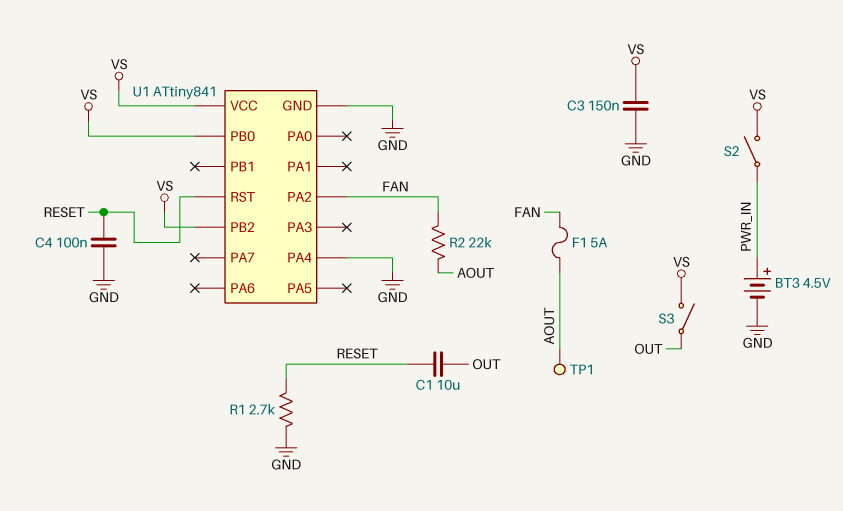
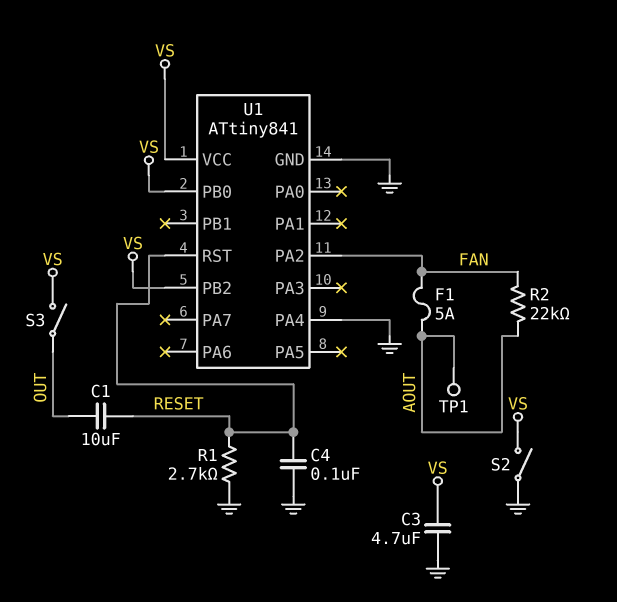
BT3: 4.5V (plus PWR_IN, minus GND) -> none
C3: 150nF (GND, VS) -> 4.7uF (GND, VS)
S2: switch (PWR_IN, VS) -> switch (GND, VS)

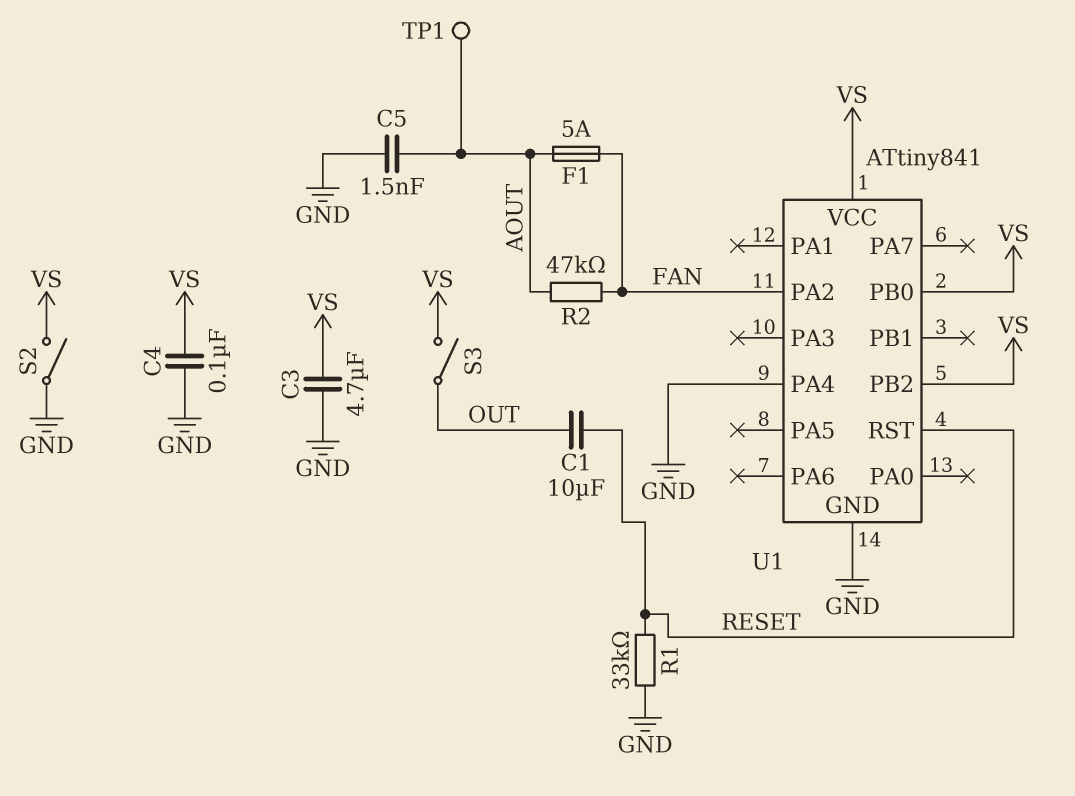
C4: 100nF (GND, RESET) -> 100nF (GND, VS)
C5: none -> 1.5nF (AOUT, GND)
R1: 2.7k (GND, RESET) -> 33k (GND, RESET)
R2: 22k (AOUT, FAN) -> 47k (AOUT, FAN)

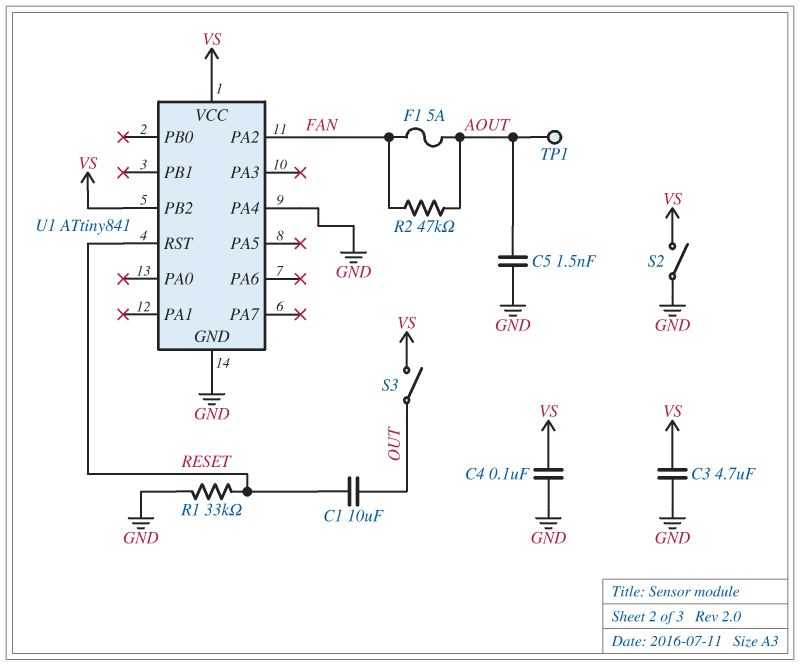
U1 pin PB0: VS -> none

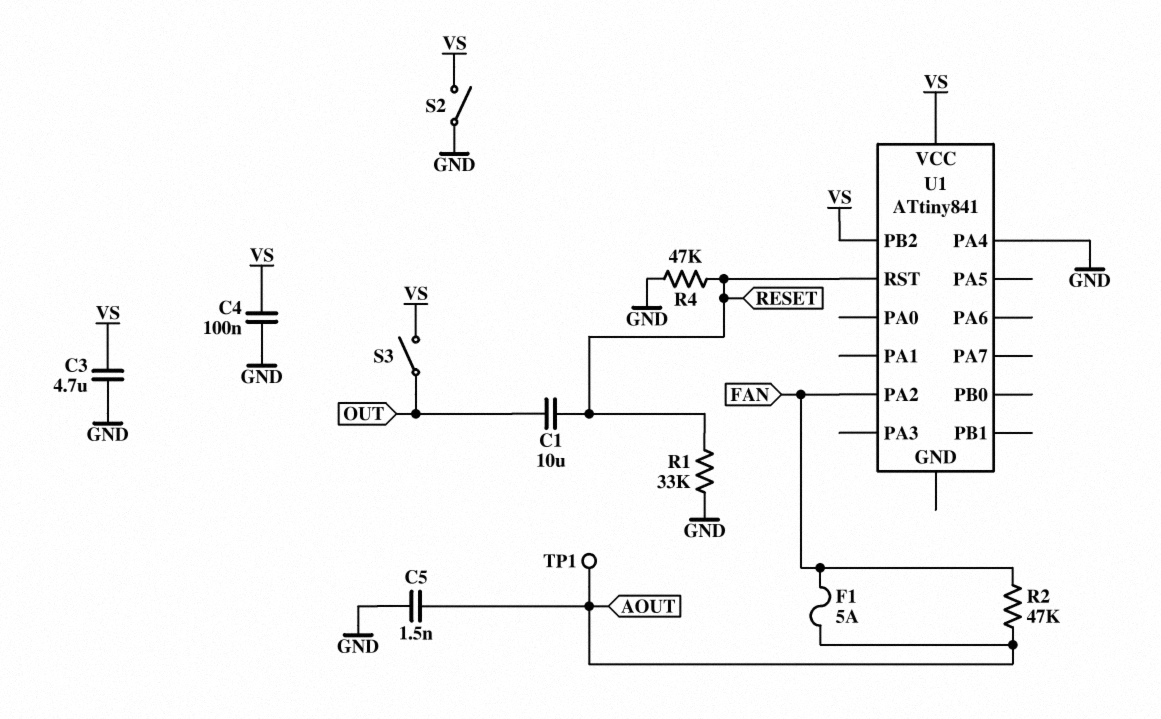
R4: none -> 47k (GND, RESET)
U1 pin GND: GND -> none

